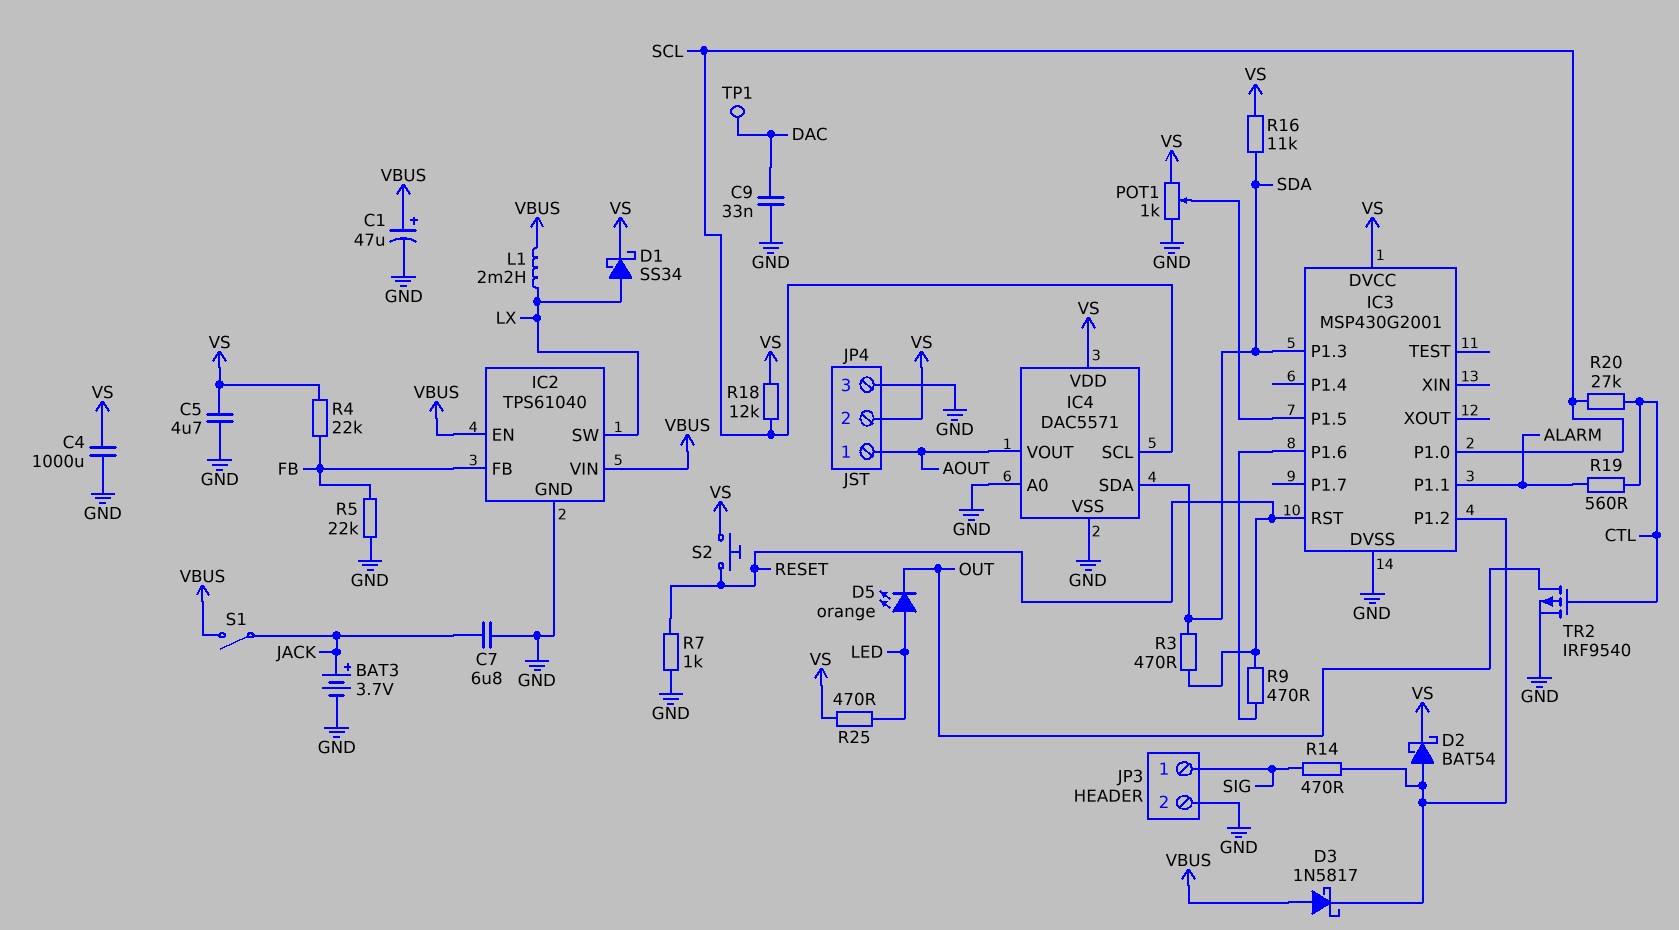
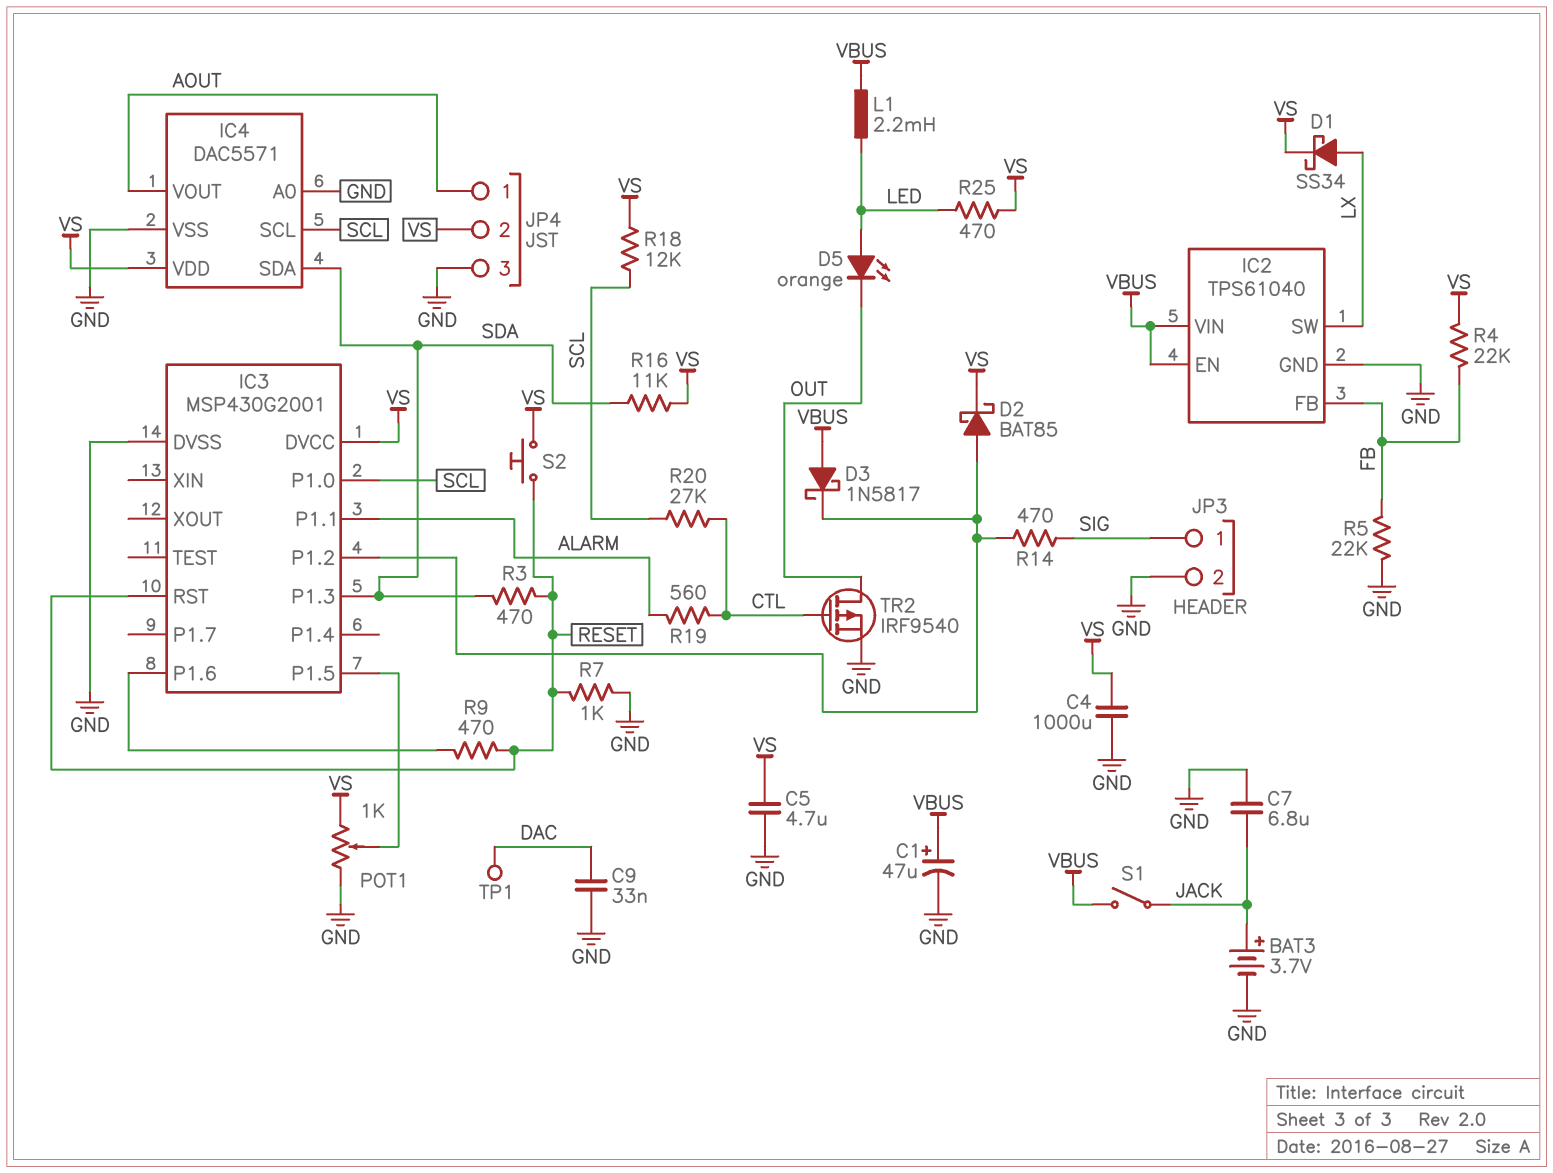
D2: schottky BAT54 (A IC3/P1.2, K VS) -> schottky BAT85 (A IC3/P1.2, K VS)
L1: 2.2mH (LX, VBUS) -> 2.2mH (LED, VBUS)

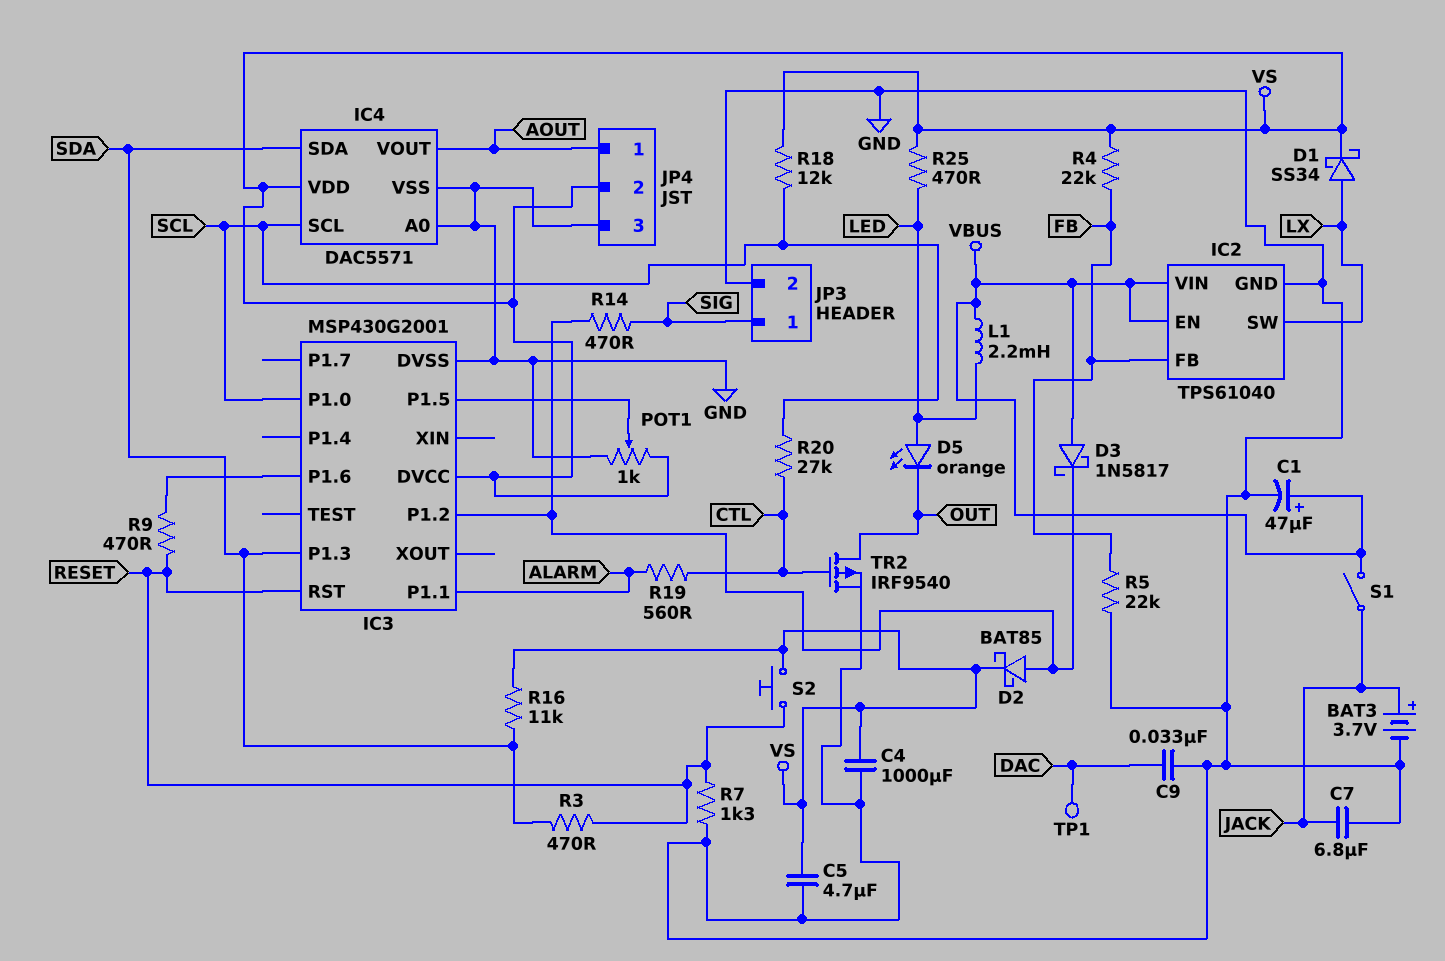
R7: 1k (GND, RESET) -> 1.3k (GND, RESET)

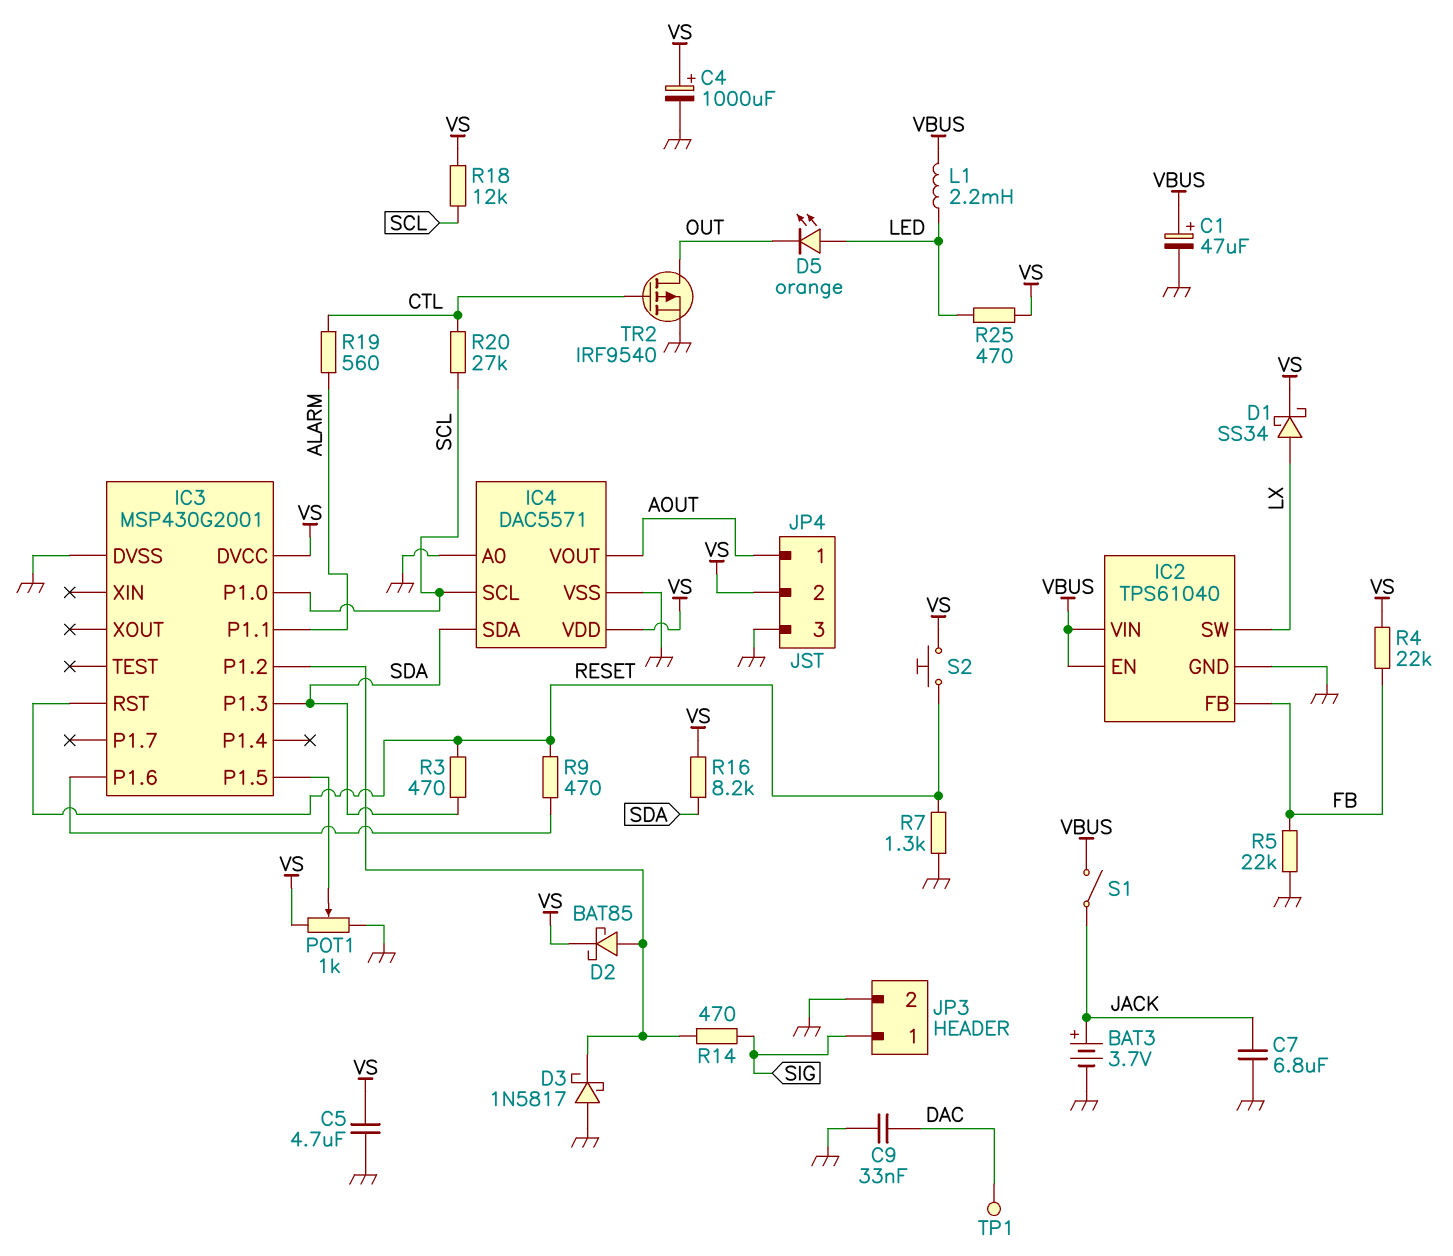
C4: 1000uF (GND, VS) -> 1000uF (plus VS, minus GND)
D3: schottky 1N5817 (A VBUS, K IC3/P1.2) -> schottky 1N5817 (A GND, K IC3/P1.2)
R16: 11k (SDA, VS) -> 8.2k (SDA, VS)

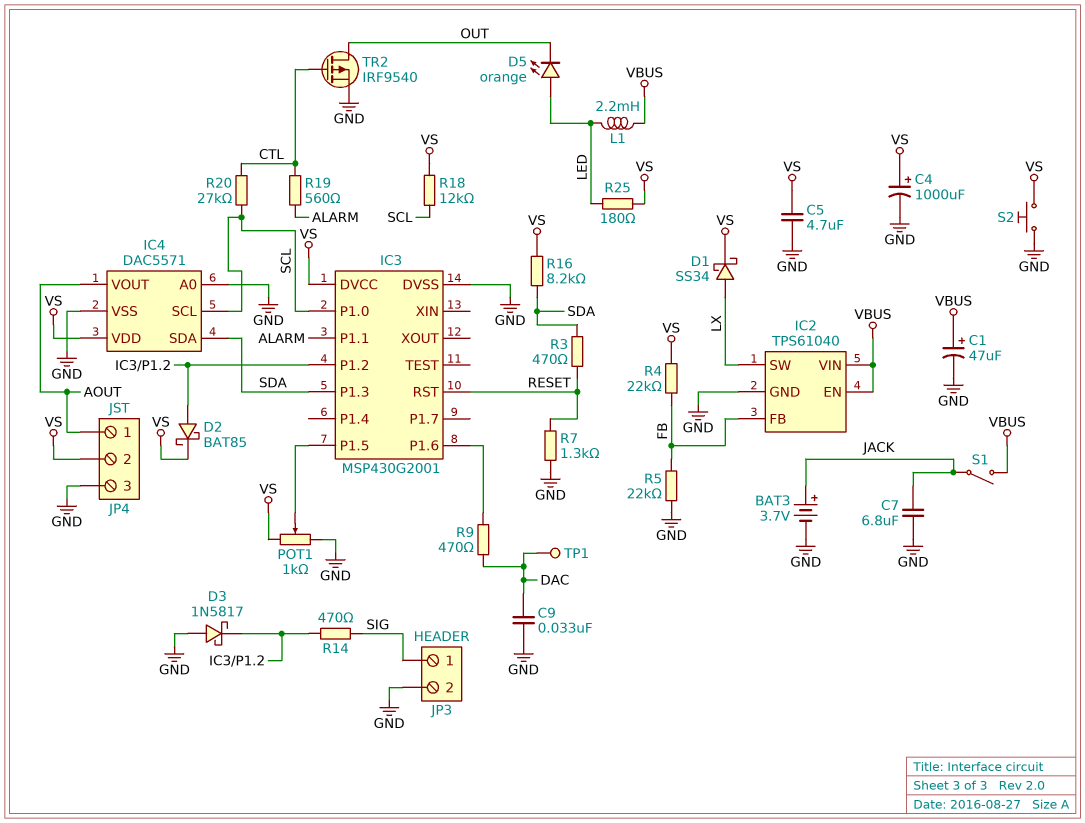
R9: 470 (IC3/P1.6, RESET) -> 470 (DAC, IC3/P1.6)
R25: 470 (LED, VS) -> 180 (LED, VS)
S2: button (RESET, VS) -> button (GND, VS)

